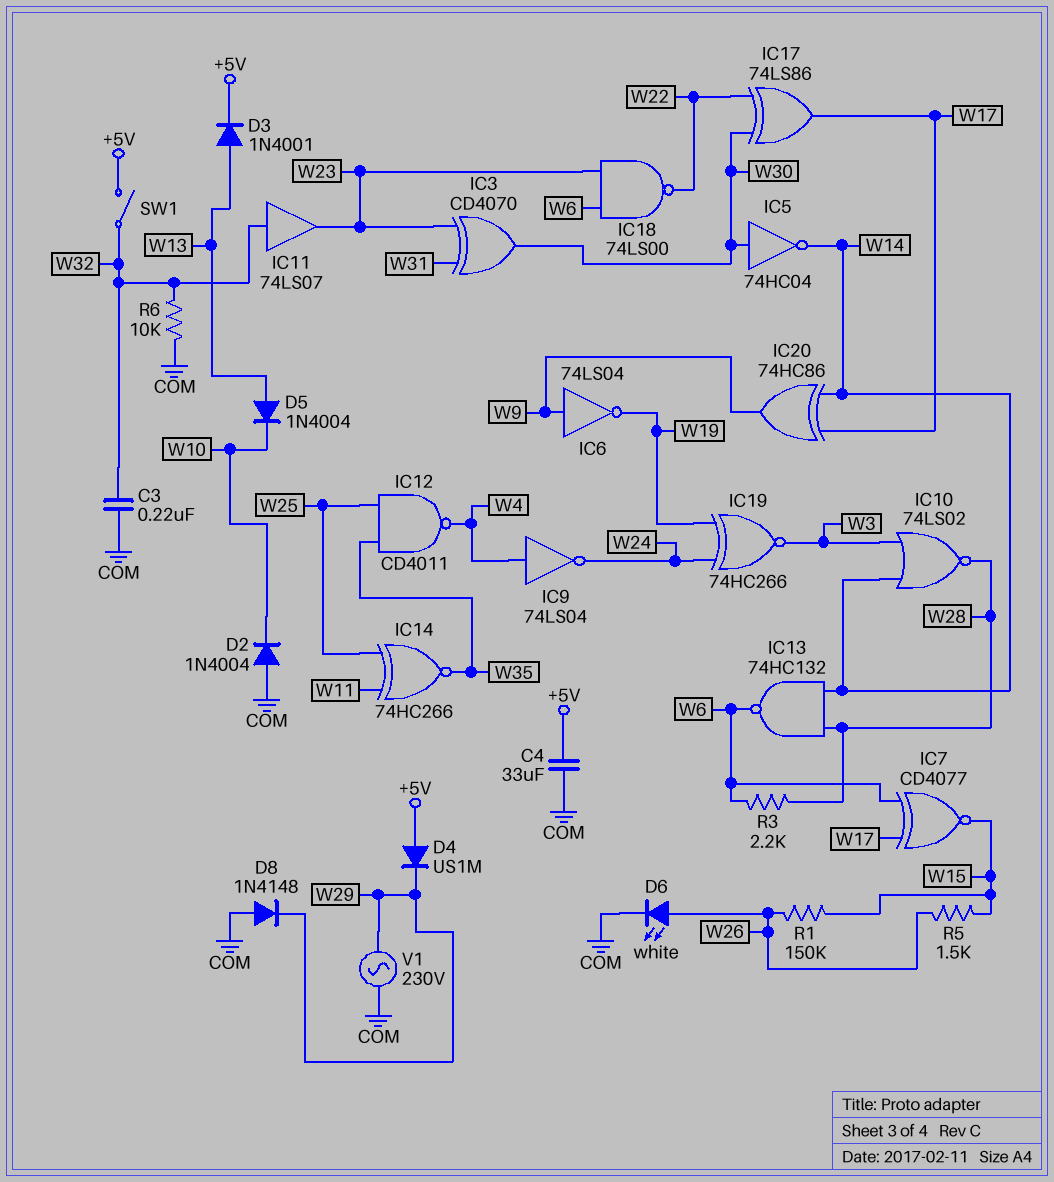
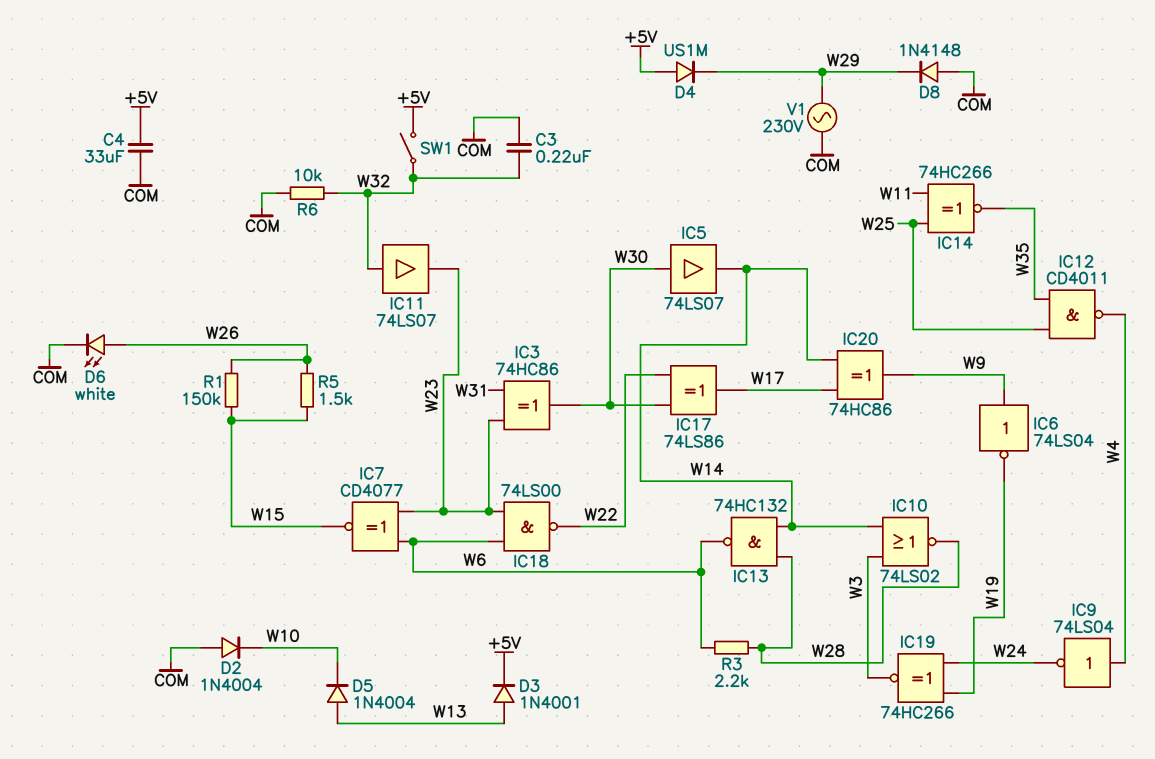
IC3: XOR CD4070 (in W23, in W31, out W30) -> XOR 74HC86 (in W23, in W31, out W30)
IC5: NOT 74HC04 (in W30, out W14) -> buffer 74LS07 (in W30, out W14)
IC7: XNOR CD4077 (in W6, in W17, out W15) -> XNOR CD4077 (in W6, in W23, out W15)

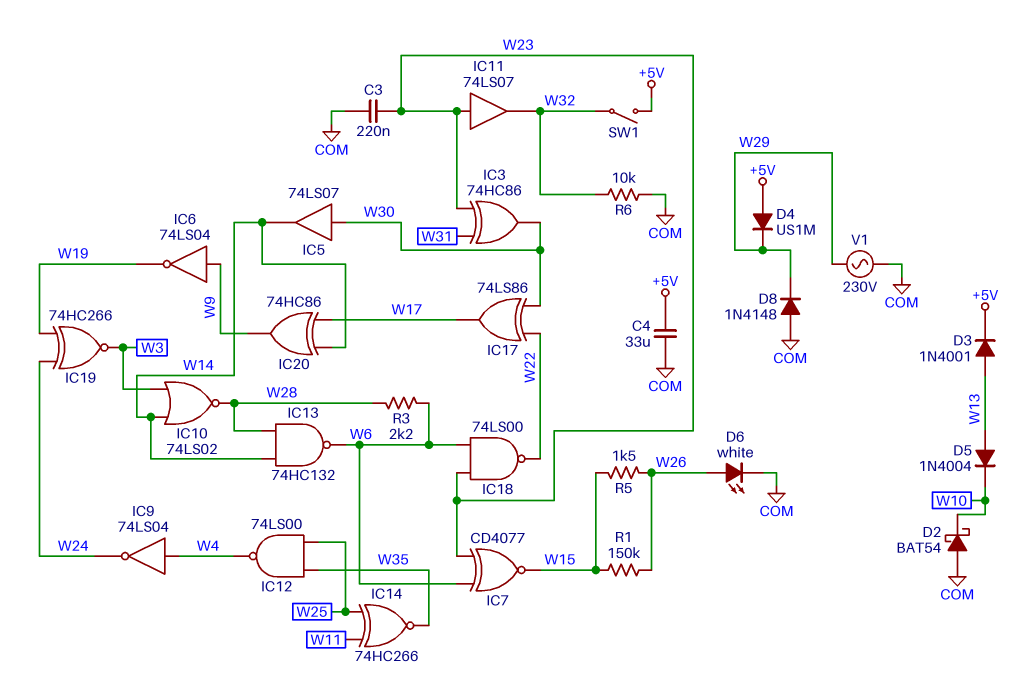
C3: 220nF (COM, W32) -> 220nF (COM, W23)
D2: diode 1N4004 (A COM, K W10) -> schottky BAT54 (A COM, K W10)
IC11: buffer 74LS07 (in W32, out W23) -> buffer 74LS07 (in W23, out W32)
IC12: NAND CD4011 (in W25, in W35, out W4) -> NAND 74LS00 (in W25, in W35, out W4)

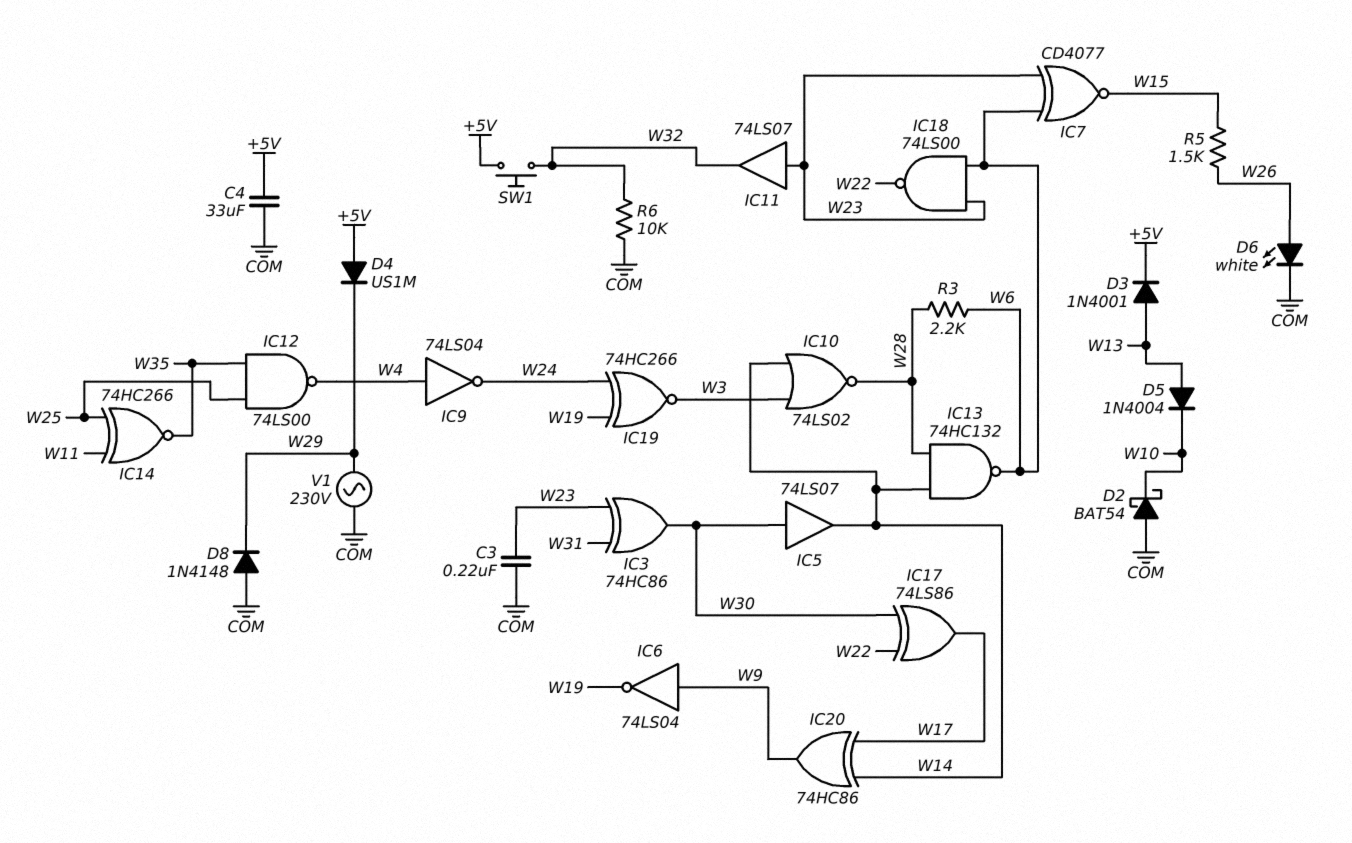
R1: 150k (W15, W26) -> none
SW1: switch (+5V, W32) -> button (+5V, W32)

